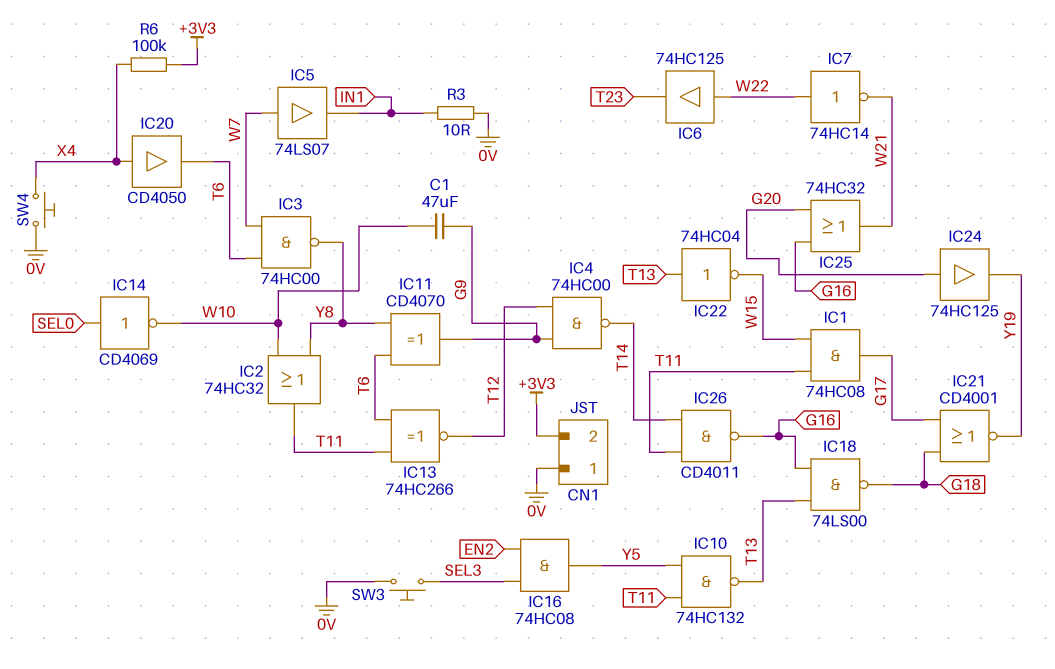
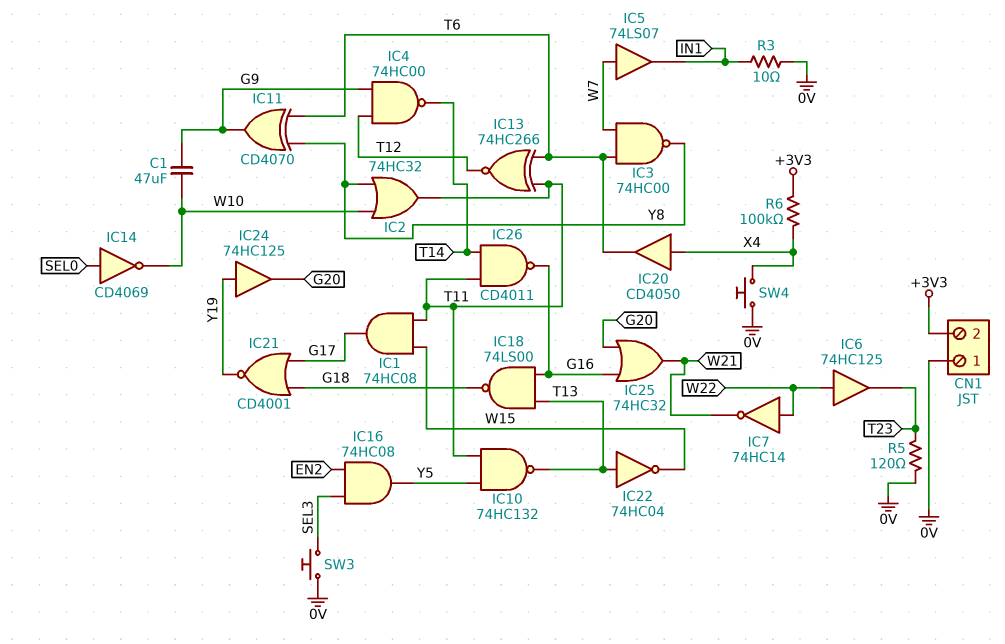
IC24: buffer 74HC125 (in G20, out Y19) -> buffer 74HC125 (in Y19, out G20)
R5: none -> 120 (0V, T23)

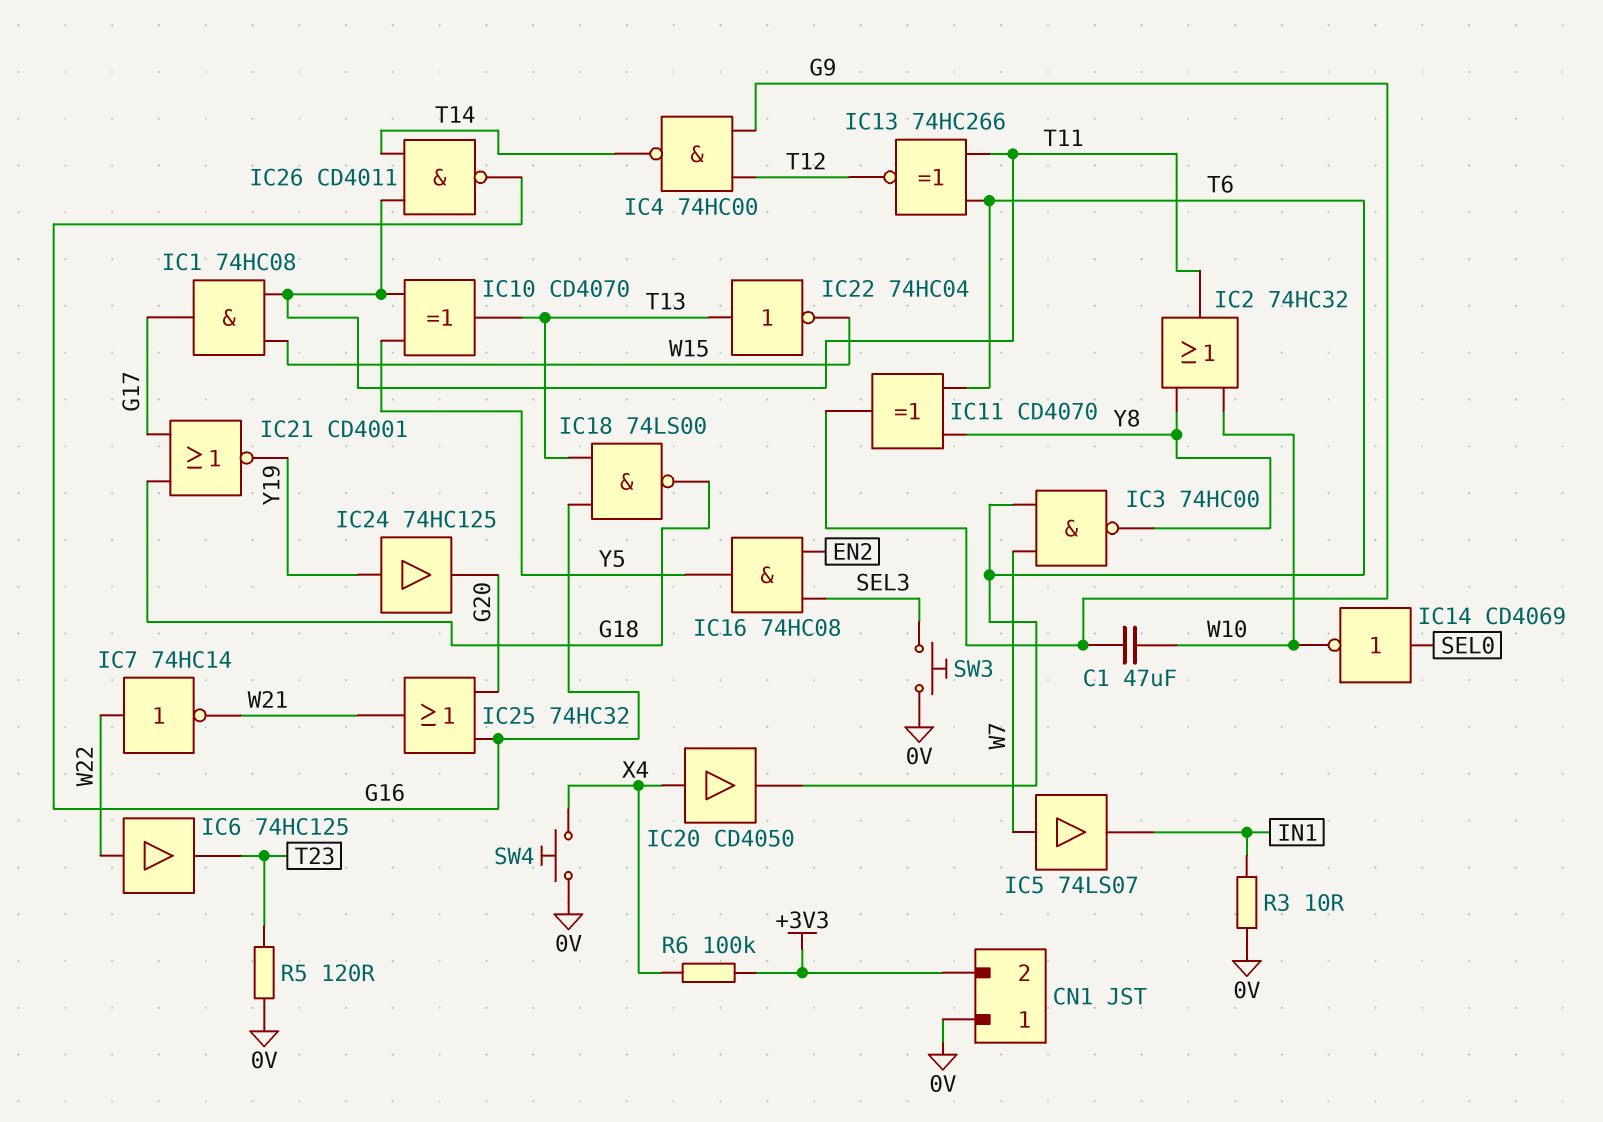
IC10: NAND 74HC132 (in T11, in Y5, out T13) -> XOR CD4070 (in T11, in Y5, out T13)

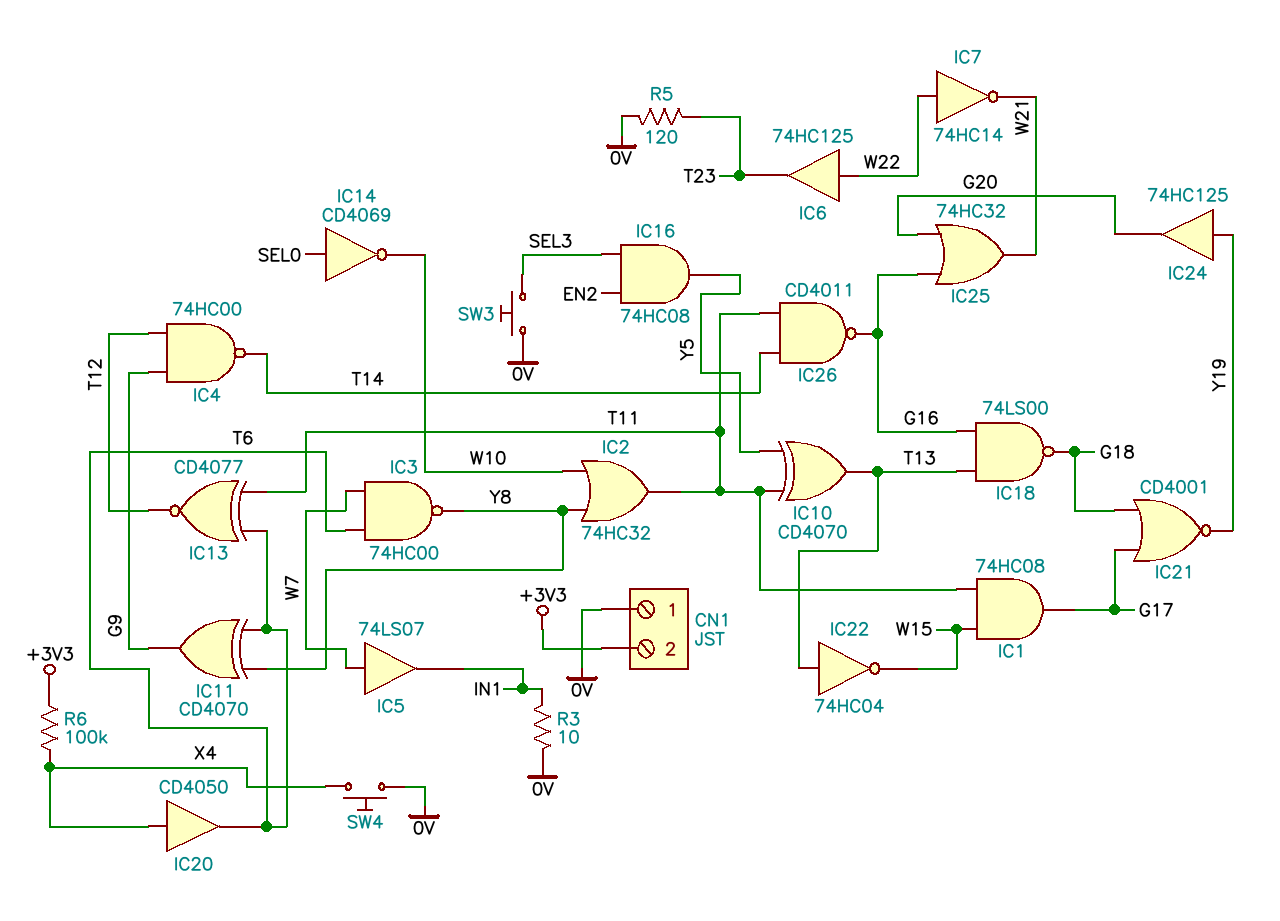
C1: 47uF (G9, W10) -> none
IC13: XNOR 74HC266 (in T6, in T11, out T12) -> XNOR CD4077 (in T6, in T11, out T12)

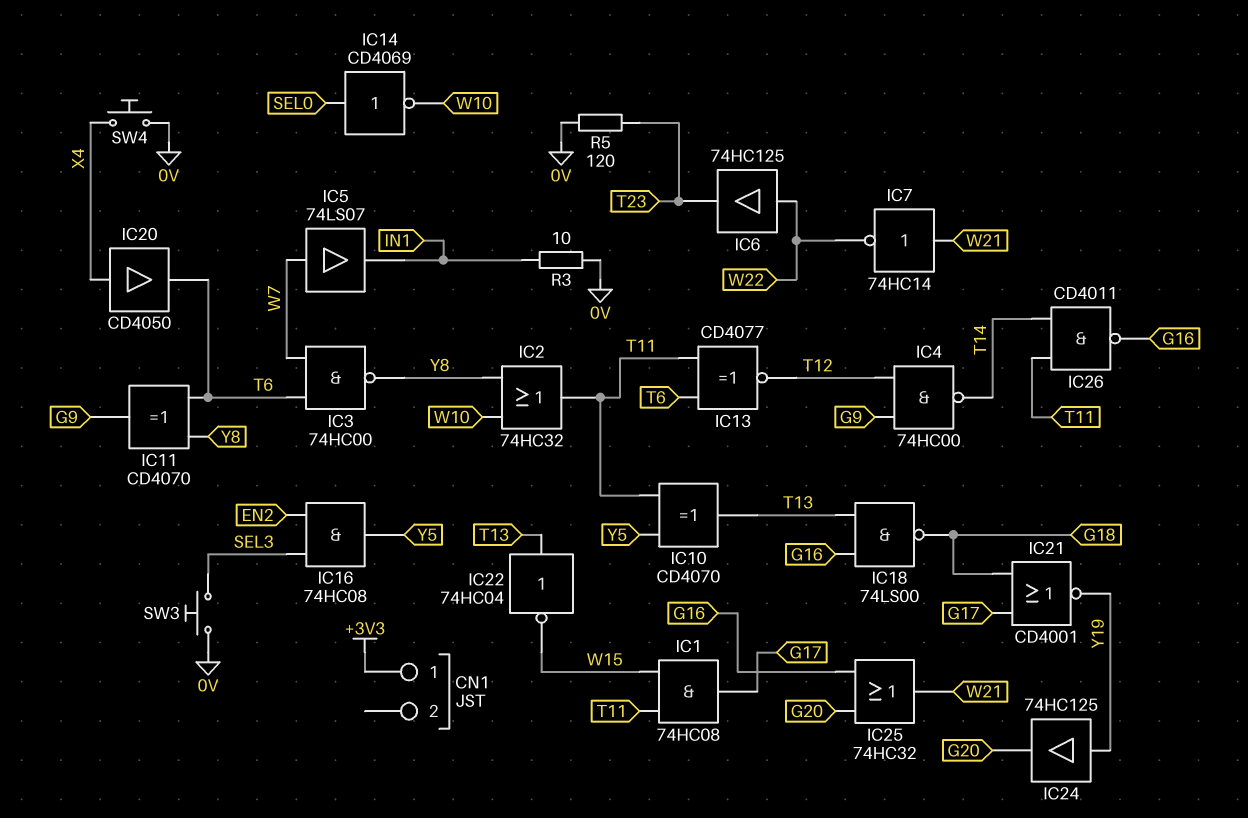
CN1 pin 1: 0V -> +3V3
CN1 pin 2: +3V3 -> none
IC7: NOT 74HC14 (in W22, out W21) -> NOT 74HC14 (in W21, out W22)
R6: 100k (+3V3, X4) -> none

